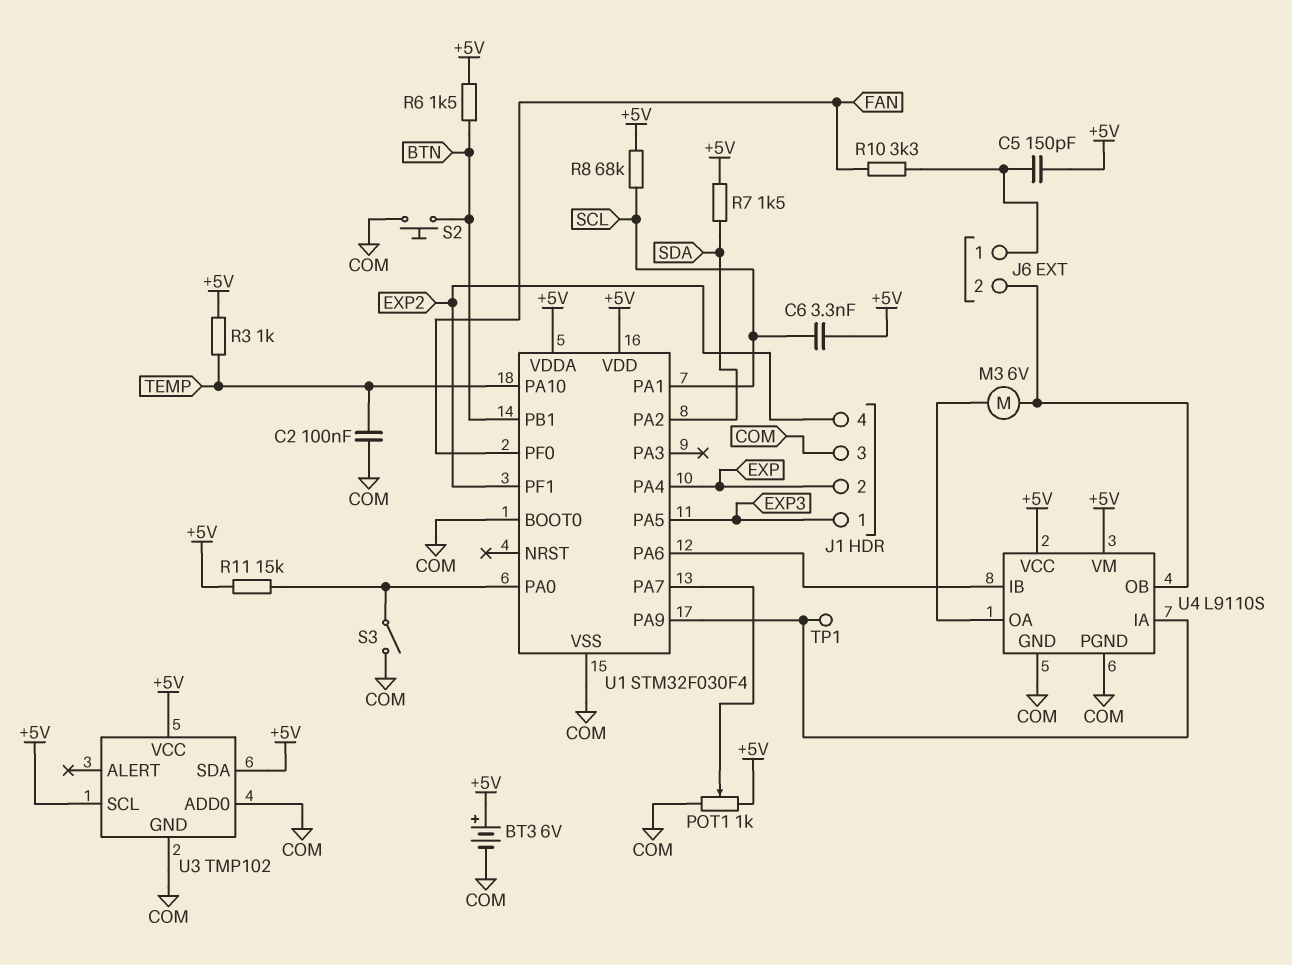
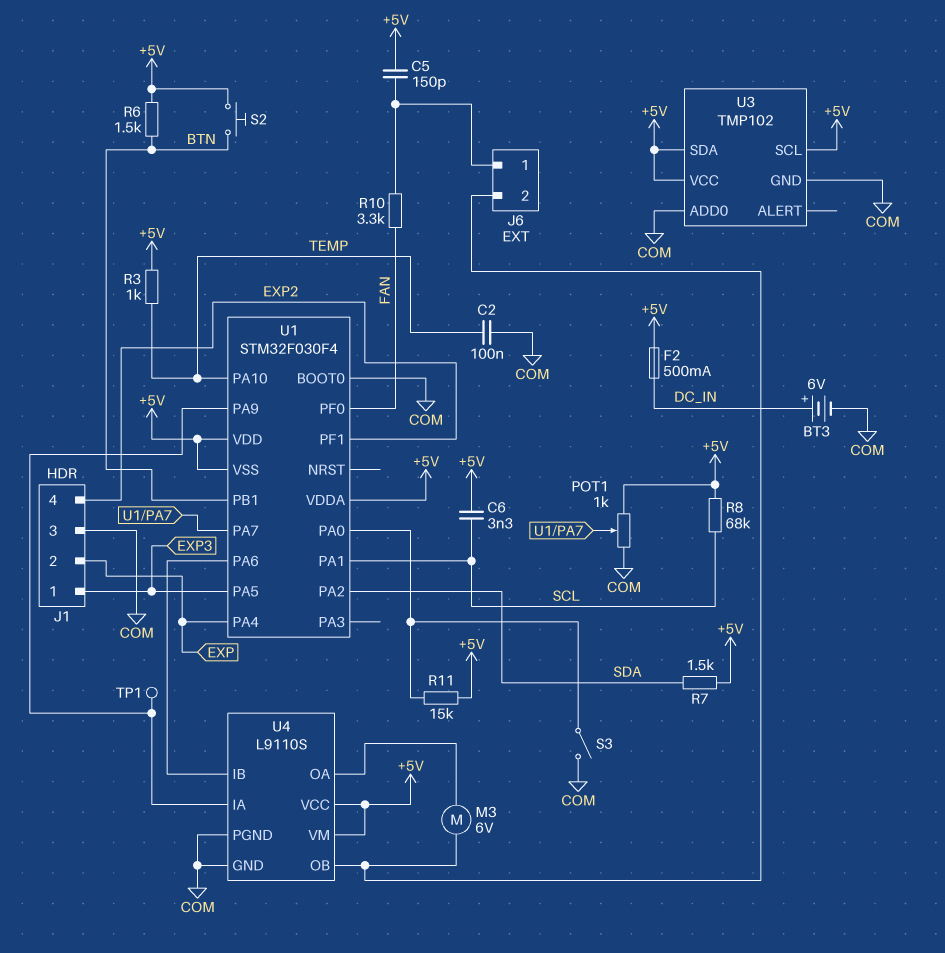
BT3: 6V (plus +5V, minus COM) -> 6V (plus DC_IN, minus COM)
F2: none -> 500mA (+5V, DC_IN)
S2: button (BTN, COM) -> button (+5V, BTN)
U1 pin VSS: COM -> +5V

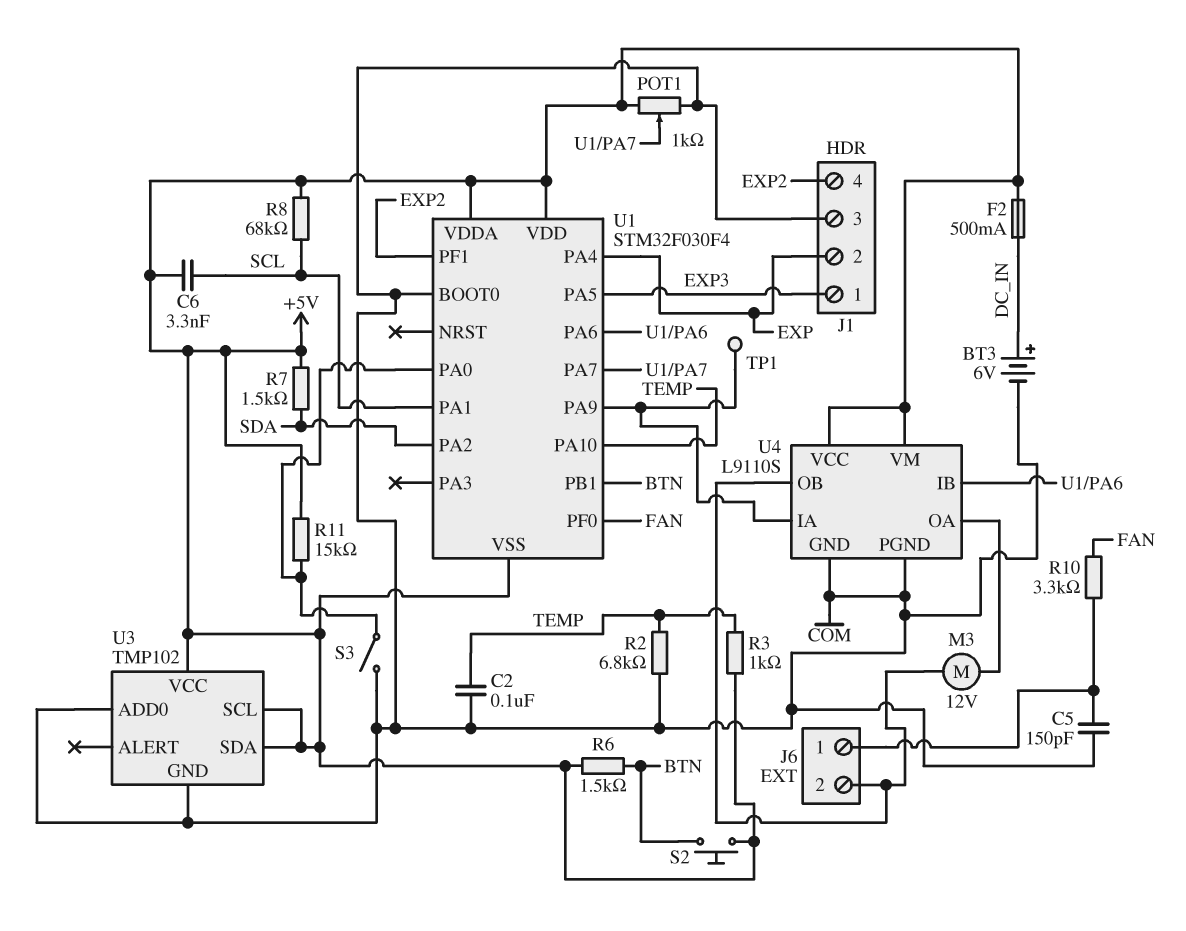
C5: 150pF (+5V, J6/1) -> 150pF (COM, J6/1)
M3: motor 6V (J6/2, U4/OA) -> motor 12V (J6/2, U4/OA)
R2: none -> 6.8k (COM, TEMP)

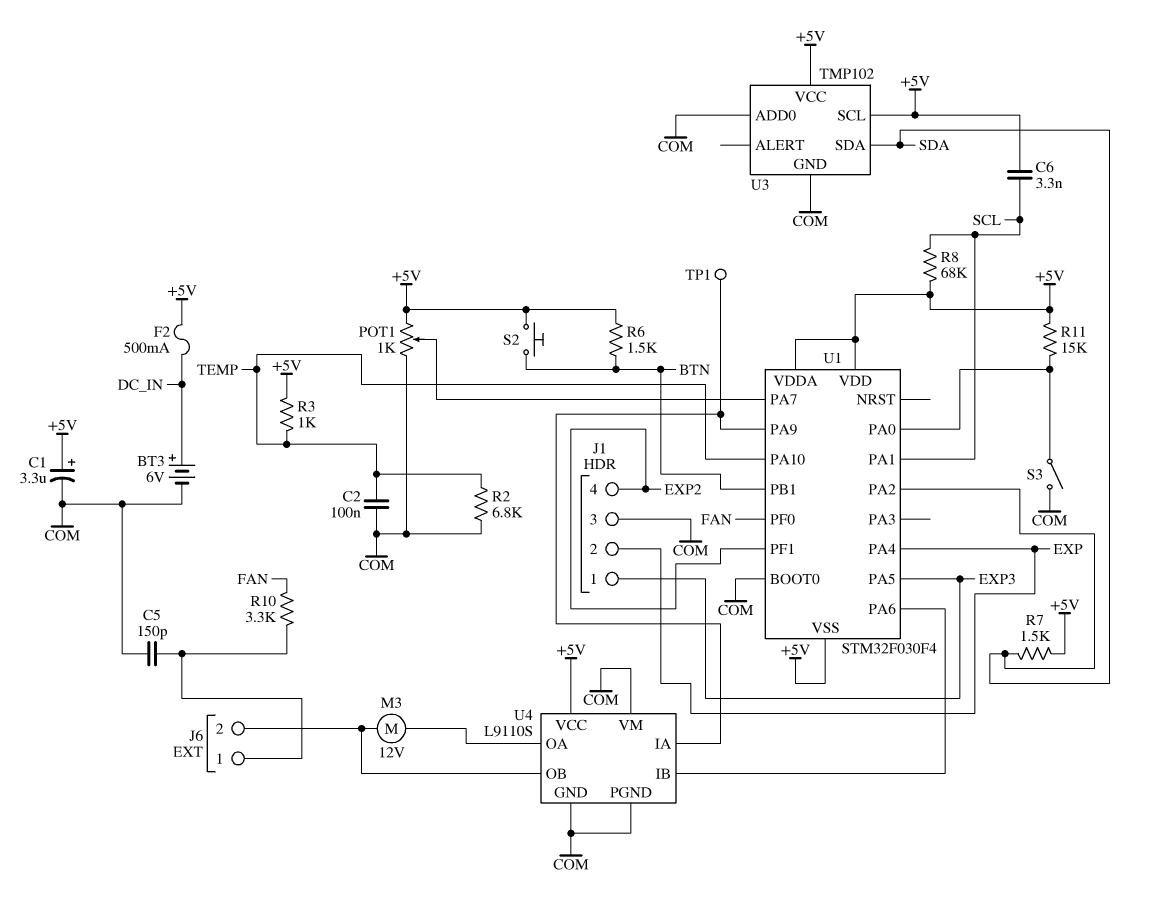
C1: none -> 3.3uF (plus +5V, minus COM)
U3 pin SDA: +5V -> SDA
U4 pin VM: +5V -> COM

